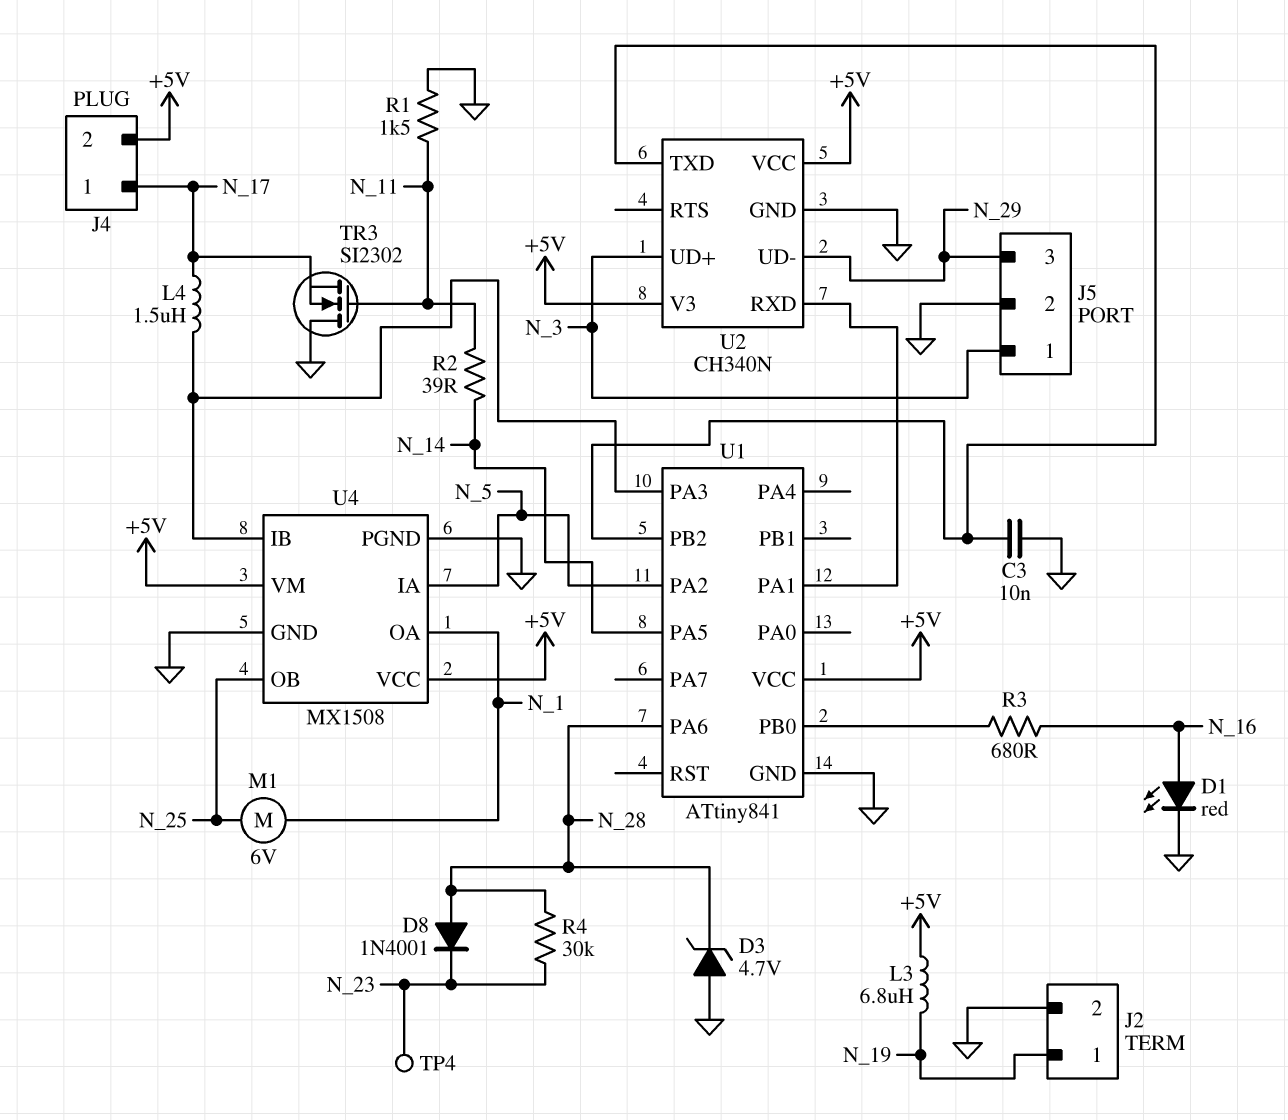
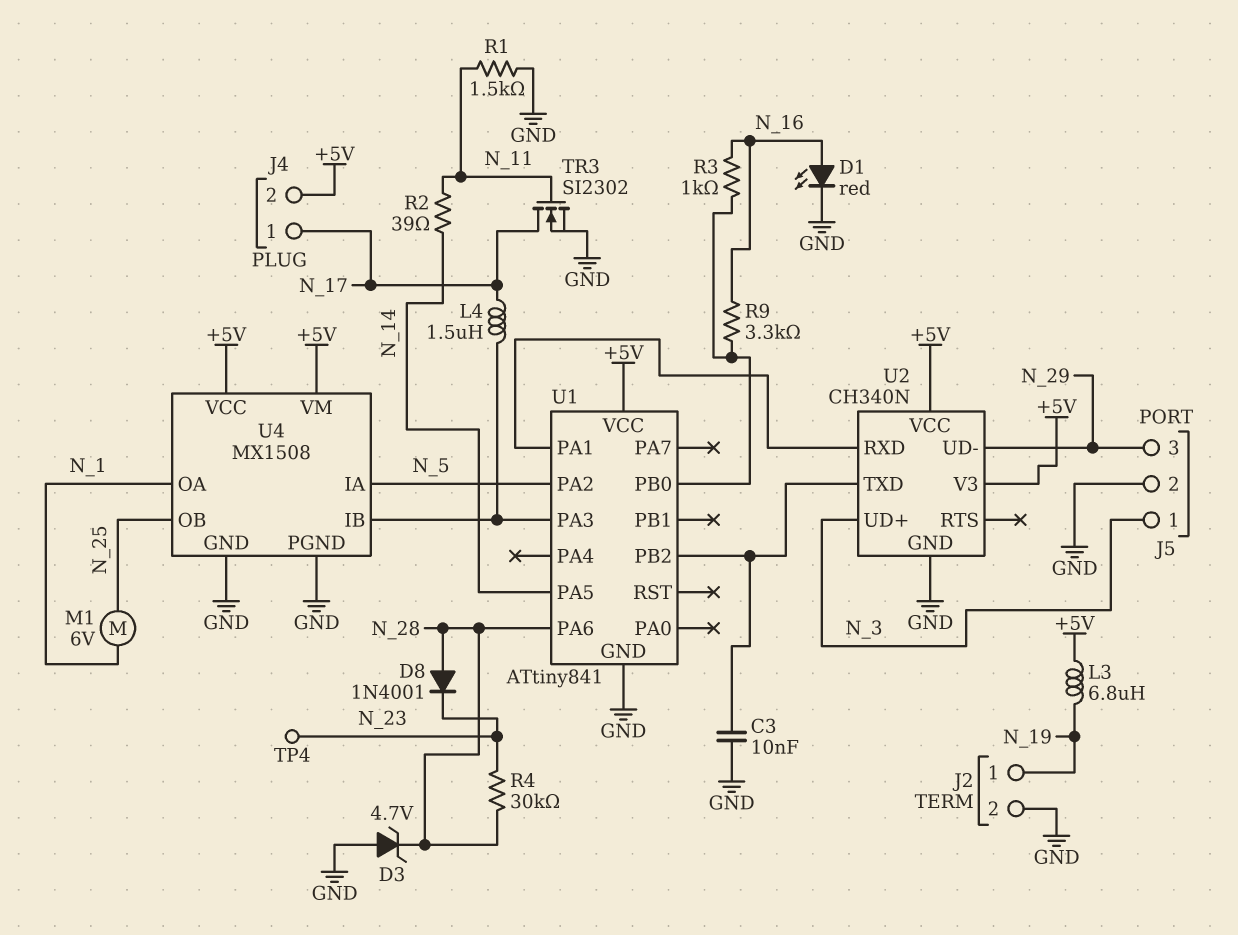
R3: 680 (N_16, U1/PB0) -> 1k (N_16, U1/PB0)
R9: none -> 3.3k (N_16, U1/PB0)
TR3: NMOS SI2302 (G N_11, D GND, S N_17) -> NMOS SI2302 (G N_11, D N_17, S GND)

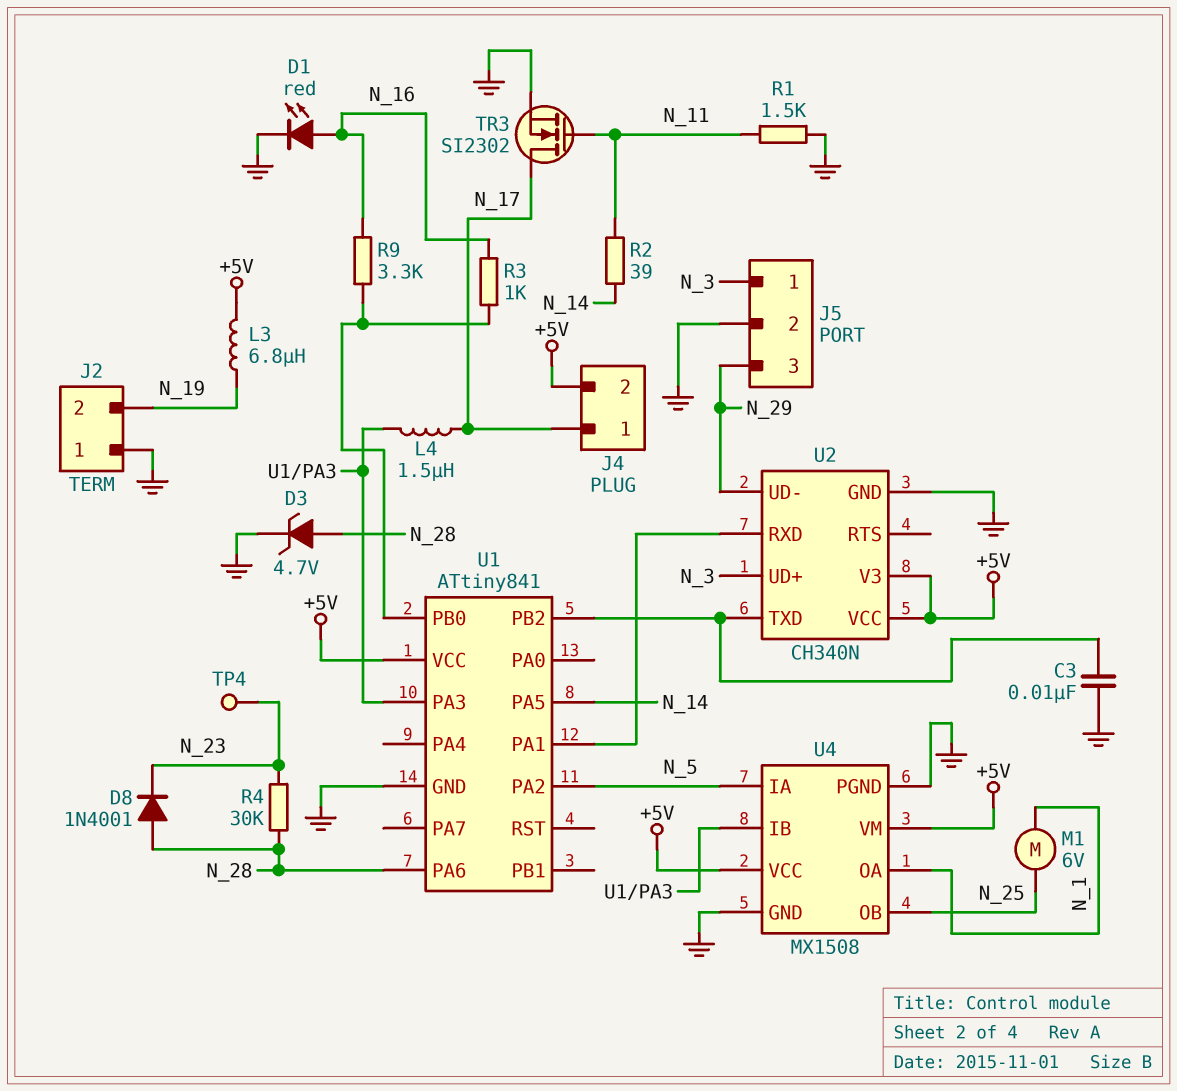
D3: zener 4.7V (A GND, K N_28) -> zener 4.7V (A N_28, K GND)
J2 pin 1: N_19 -> GND
J2 pin 2: GND -> N_19

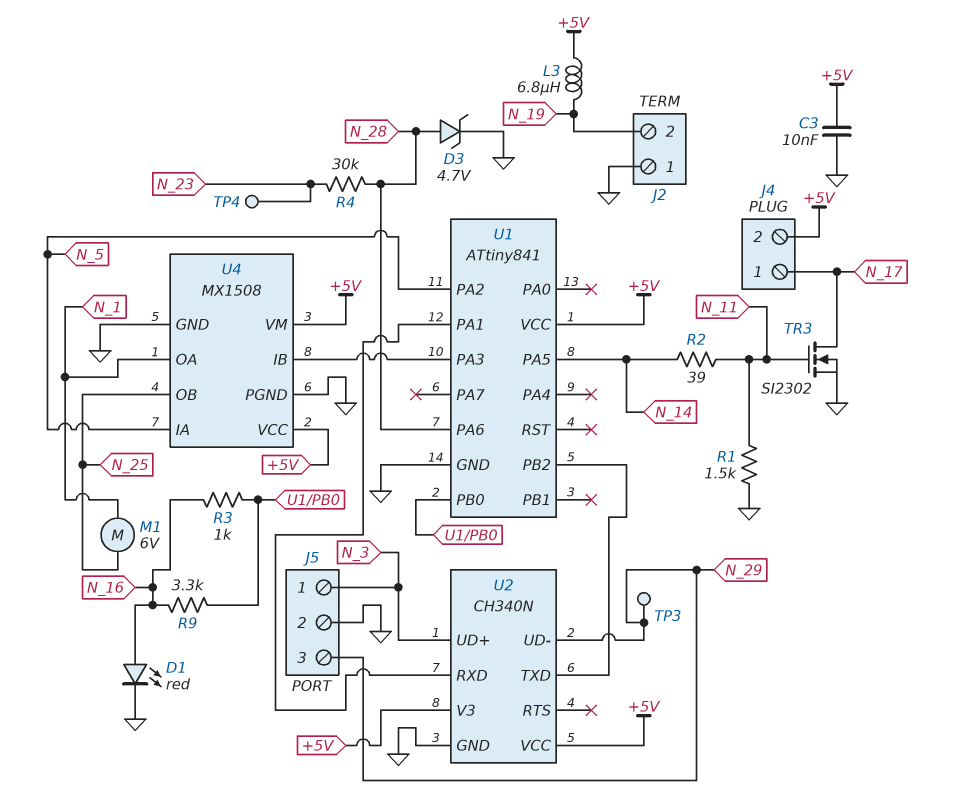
C3: 10nF (GND, U1/PB2) -> 10nF (+5V, GND)
D8: diode 1N4001 (A N_28, K N_23) -> none
L4: 1.5uH (N_17, U1/PA3) -> none
TP3: none -> test point (N_29)

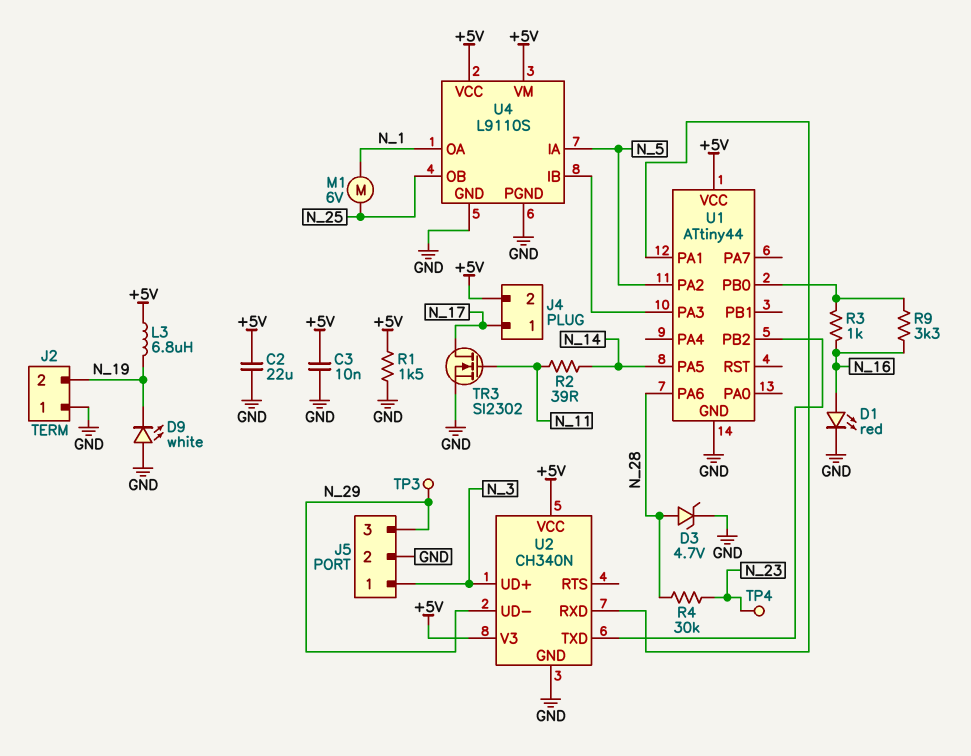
C2: none -> 22uF (+5V, GND)
D9: none -> LED white (A GND, K N_19)
R1: 1.5k (GND, N_11) -> 1.5k (+5V, GND)
U1: ATtiny841 -> ATtiny44
U4: MX1508 -> L9110S

